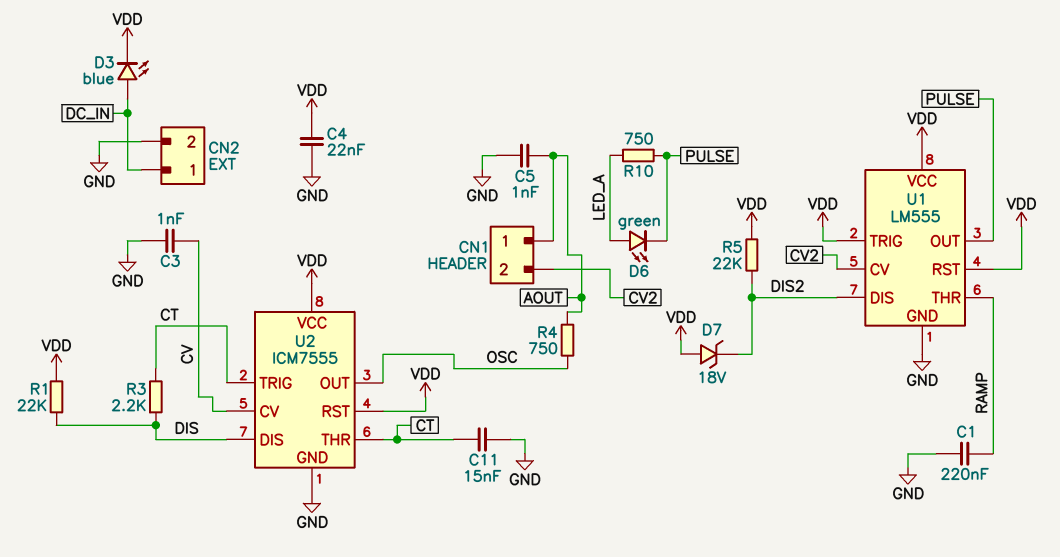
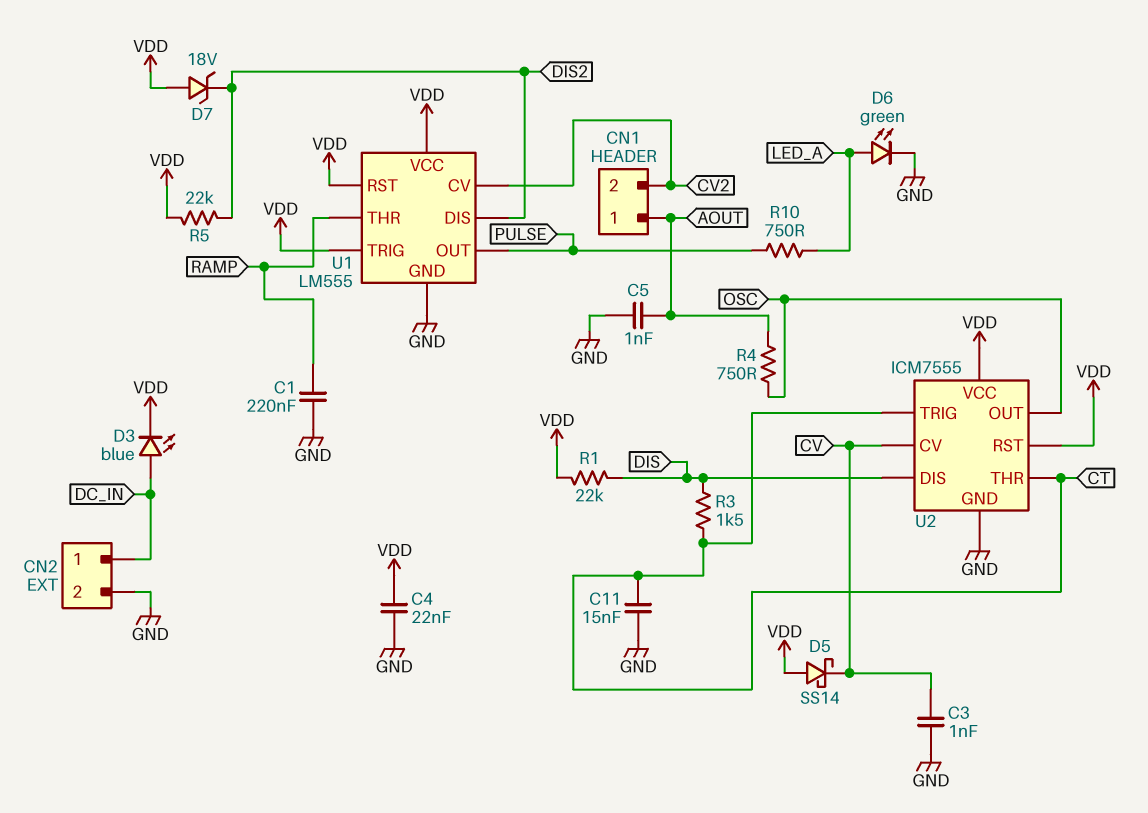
D5: none -> schottky SS14 (A VDD, K CV)
D6: LED green (A LED_A, K PULSE) -> LED green (A LED_A, K GND)
R3: 2.2k (CT, DIS) -> 1.5k (CT, DIS)

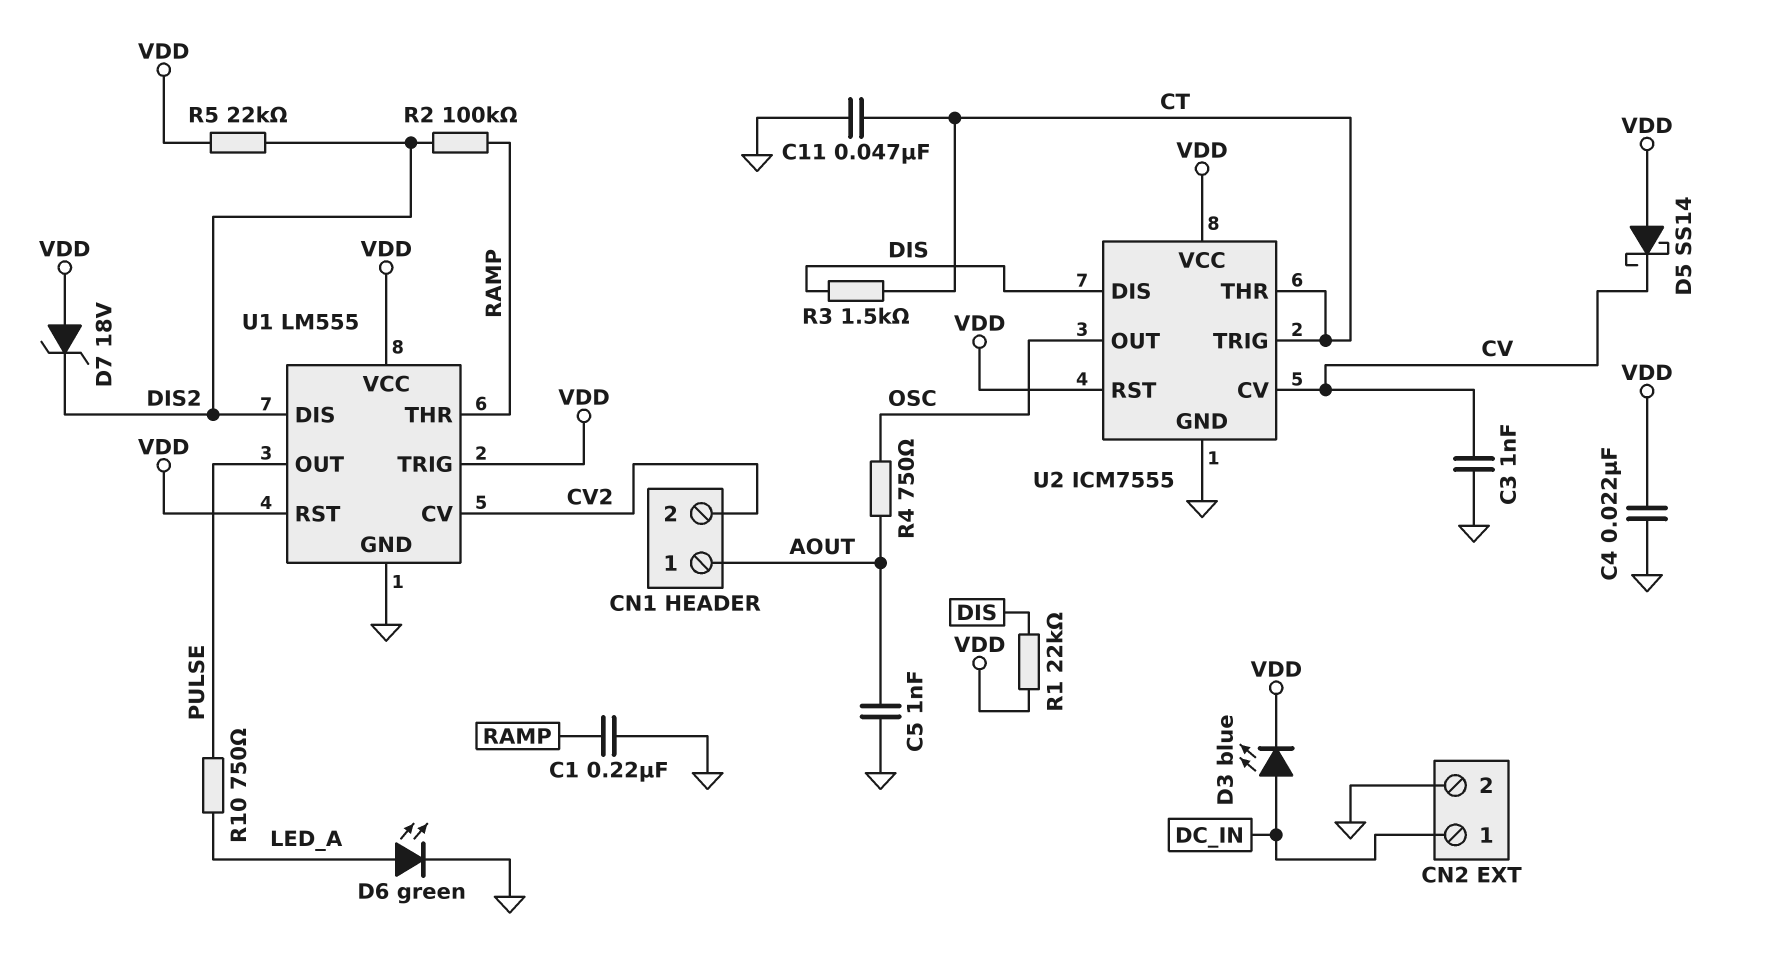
C11: 15nF (CT, GND) -> 47nF (CT, GND)
R2: none -> 100k (DIS2, RAMP)

